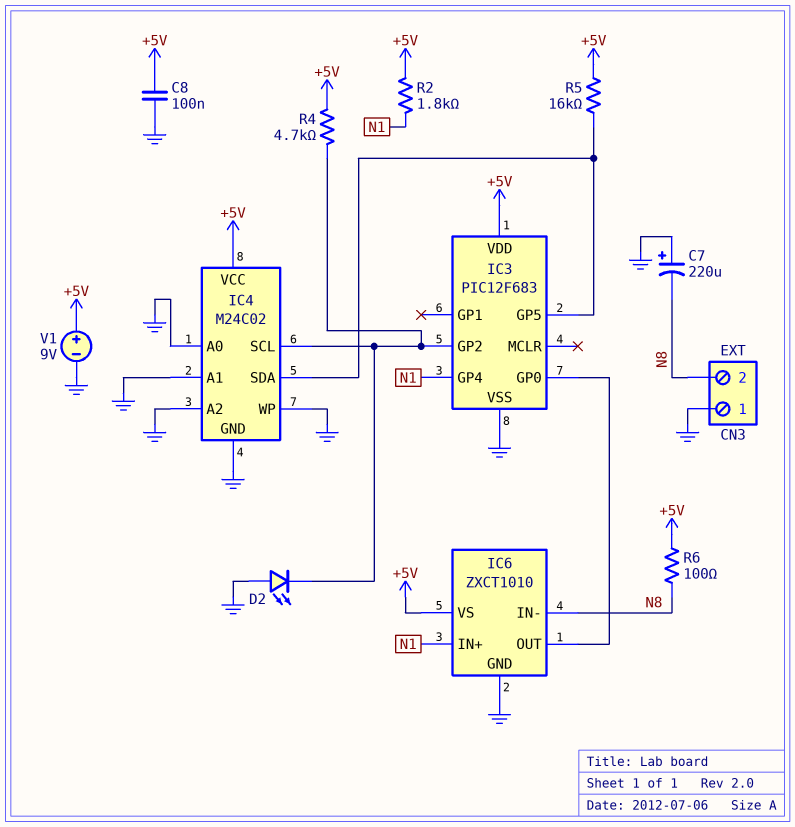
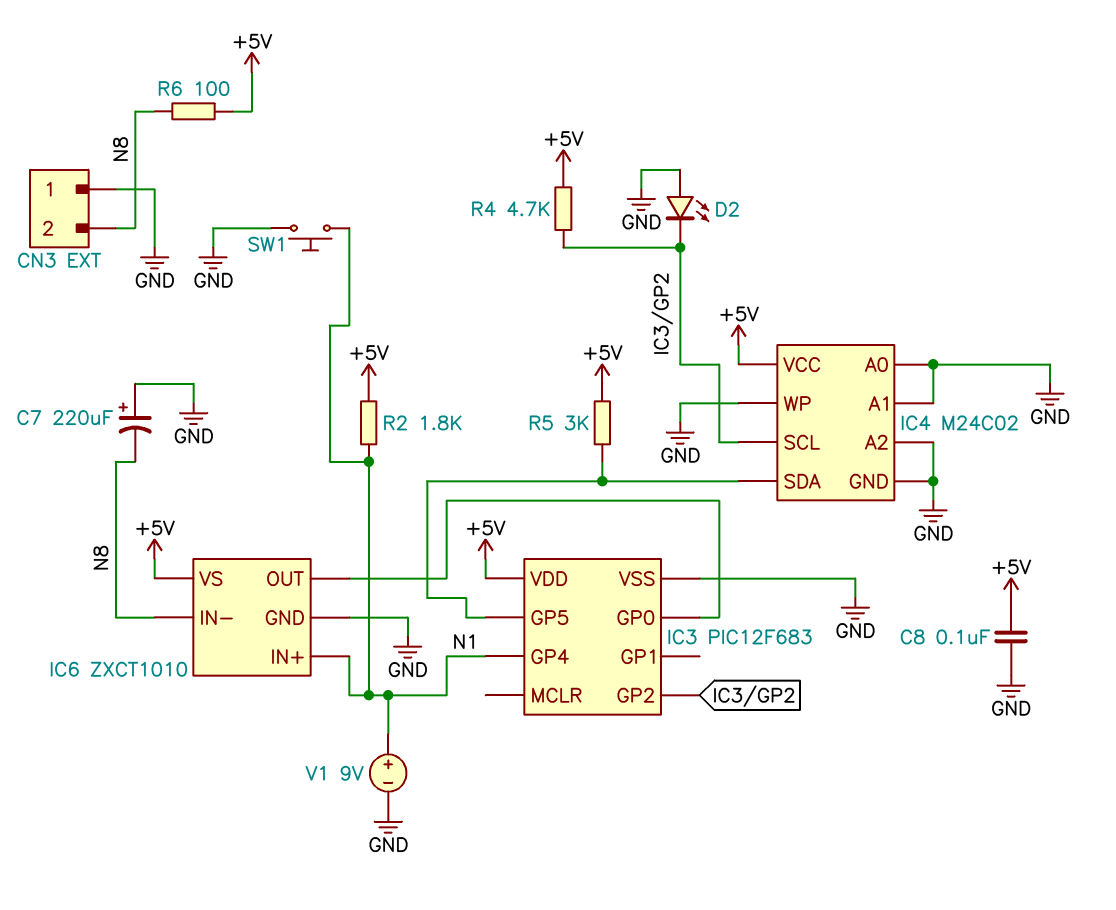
R5: 16k (+5V, IC3/GP5) -> 3k (+5V, IC3/GP5)
SW1: none -> button (GND, N1)
V1: 9V (plus +5V, minus GND) -> 9V (plus N1, minus GND)

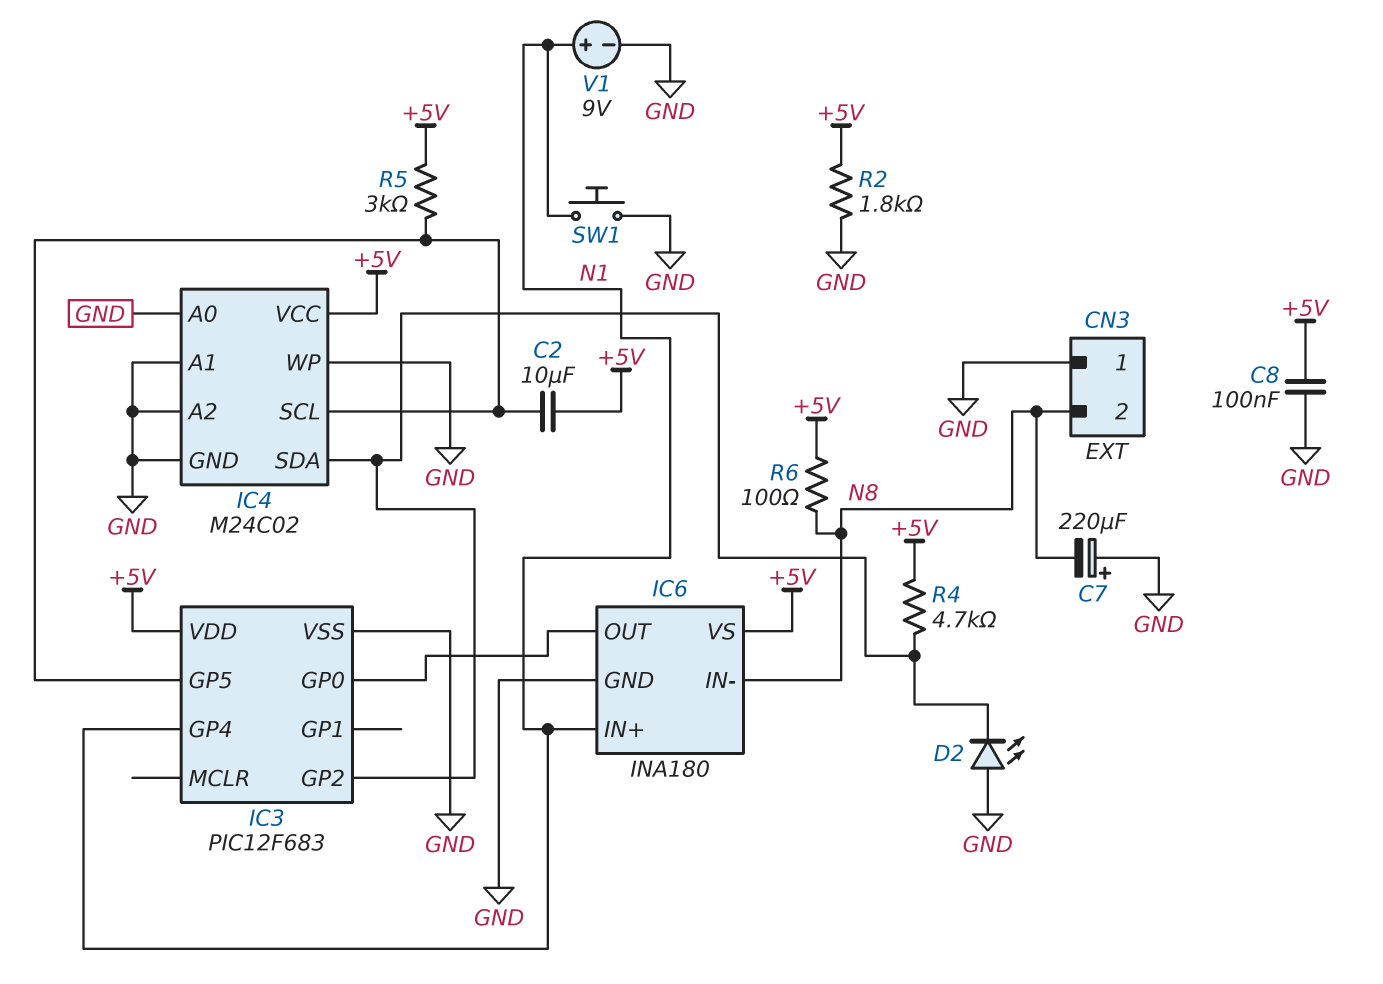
C2: none -> 10uF (+5V, IC3/GP5)
IC4 pin SCL: IC3/GP2 -> IC3/GP5
IC4 pin SDA: IC3/GP5 -> IC3/GP2
IC6: ZXCT1010 -> INA180
R2: 1.8k (+5V, N1) -> 1.8k (+5V, GND)

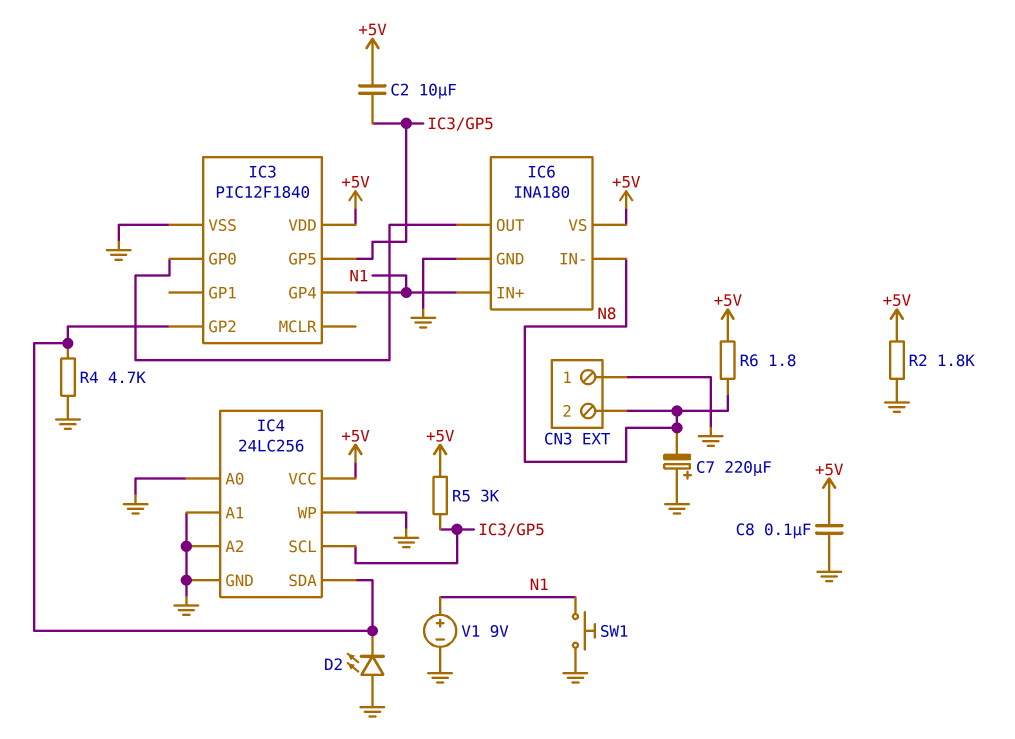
IC3: PIC12F683 -> PIC12F1840
IC4: M24C02 -> 24LC256
R4: 4.7k (+5V, IC3/GP2) -> 4.7k (GND, IC3/GP2)
R6: 100 (+5V, N8) -> 1.8 (+5V, N8)

